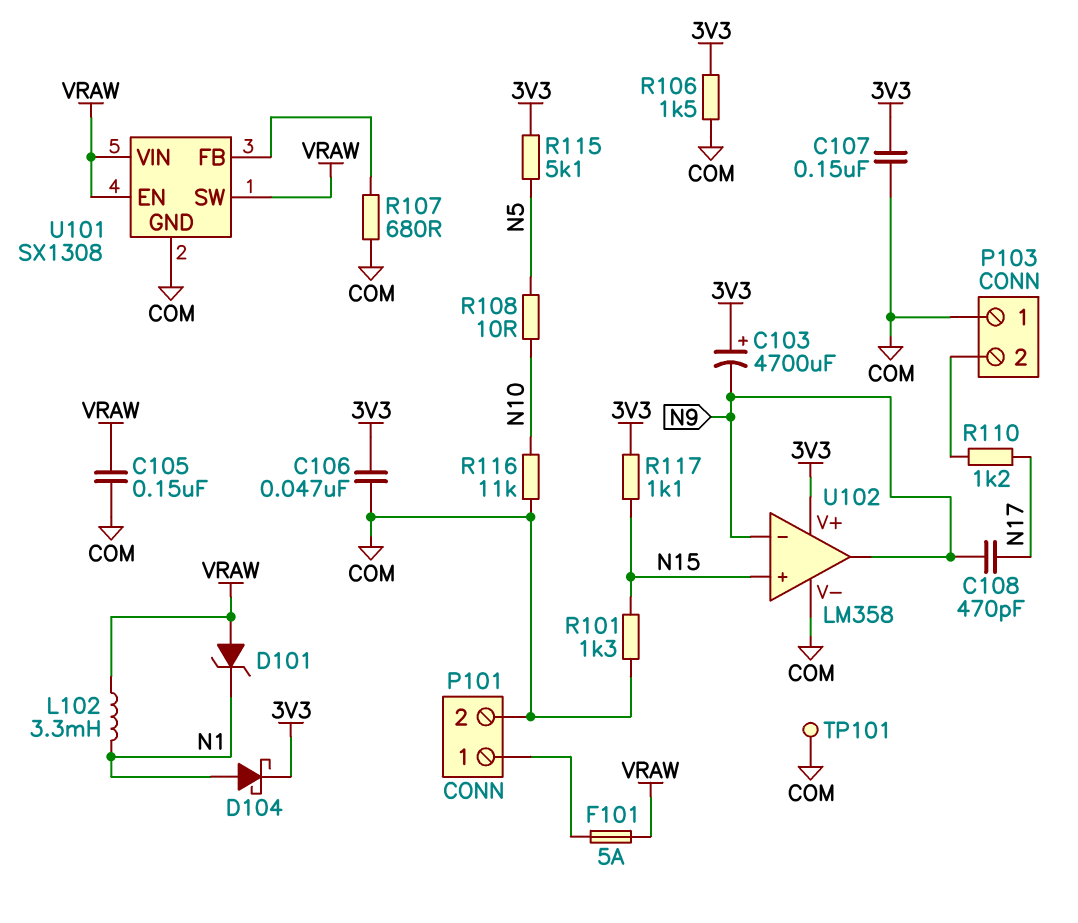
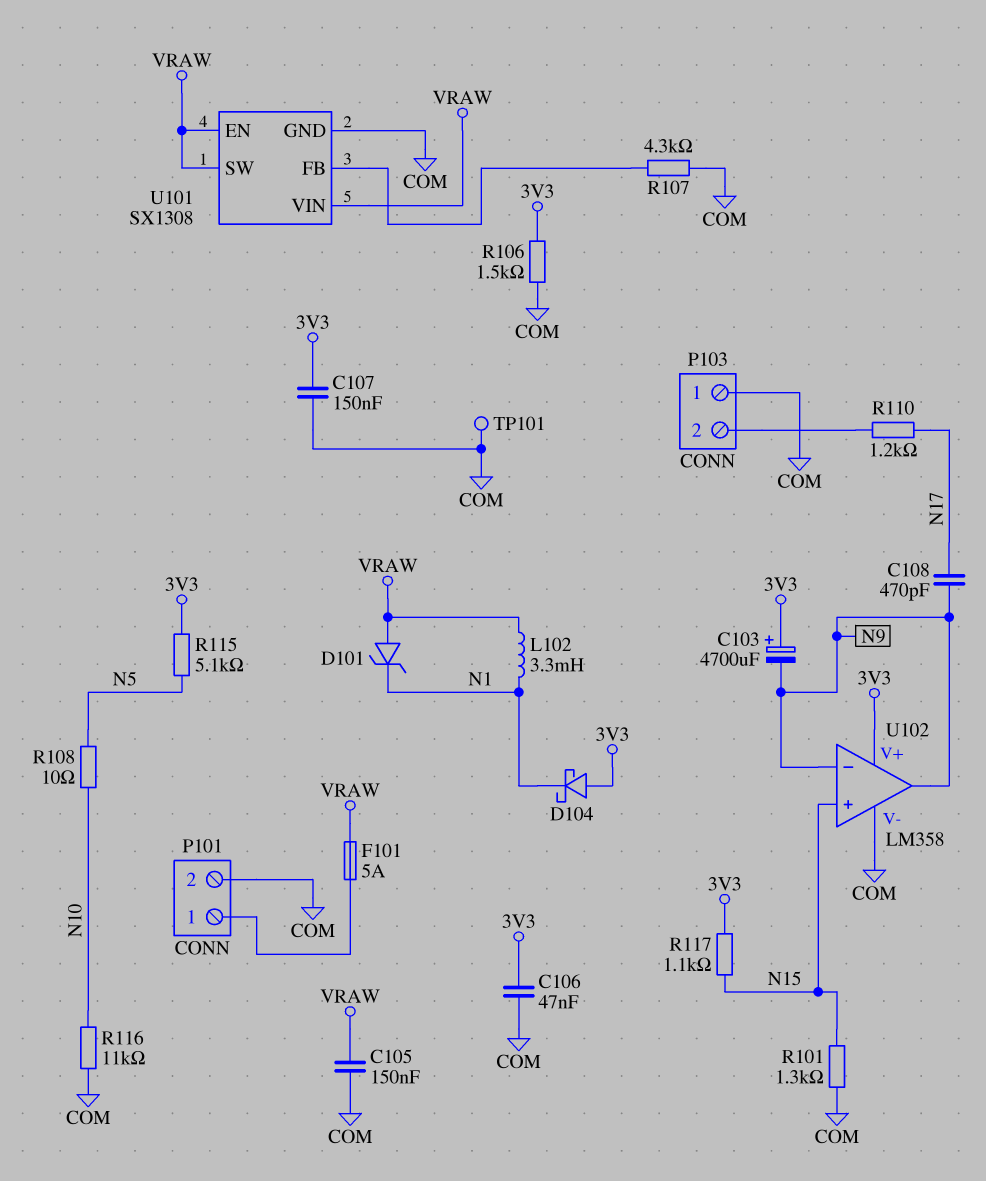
D104: schottky (A N1, K 3V3) -> schottky (A 3V3, K N1)
R107: 680 (COM, U101/FB) -> 4.3k (COM, U101/FB)

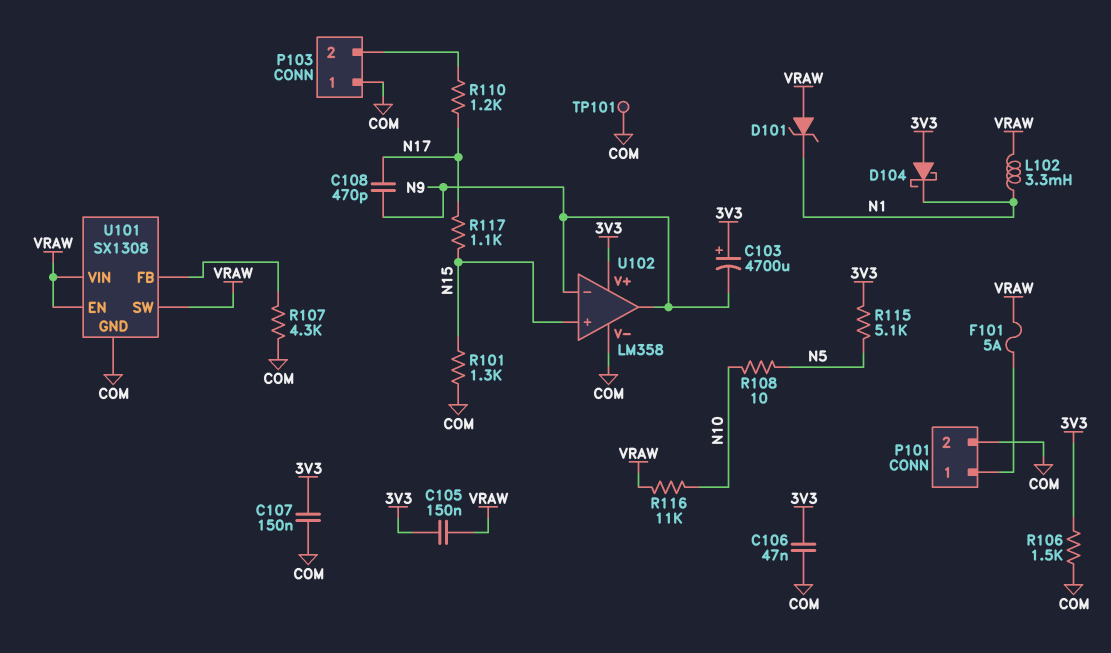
C105: 150nF (COM, VRAW) -> 150nF (3V3, VRAW)
R116: 11k (COM, N10) -> 11k (N10, VRAW)
R117: 1.1k (3V3, N15) -> 1.1k (N15, N17)

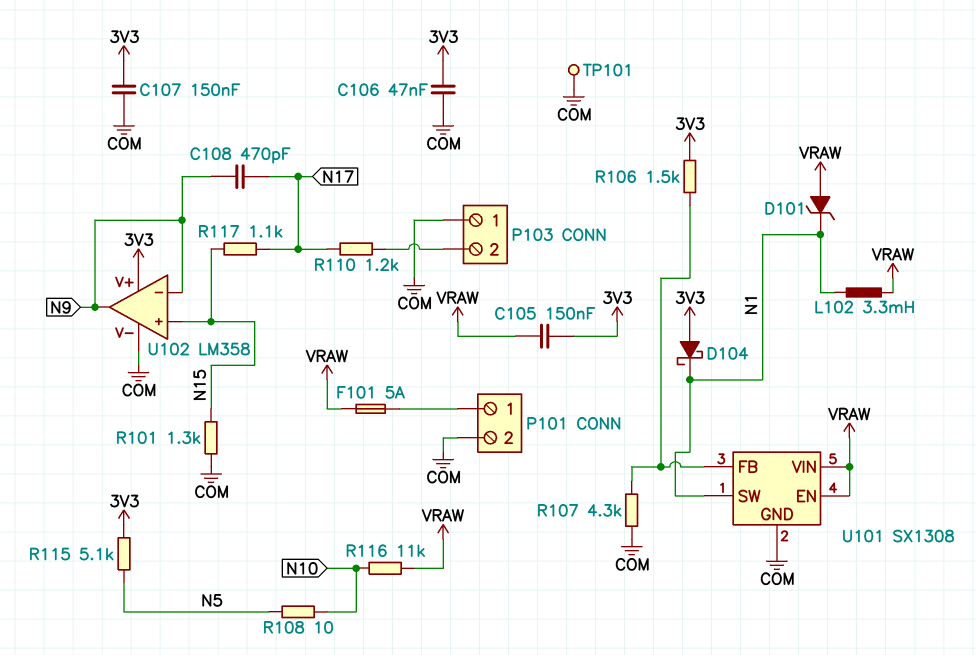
C103: 4700uF (plus 3V3, minus N9) -> none
R106: 1.5k (3V3, COM) -> 1.5k (3V3, U101/FB)
U101 pin SW: VRAW -> N1

